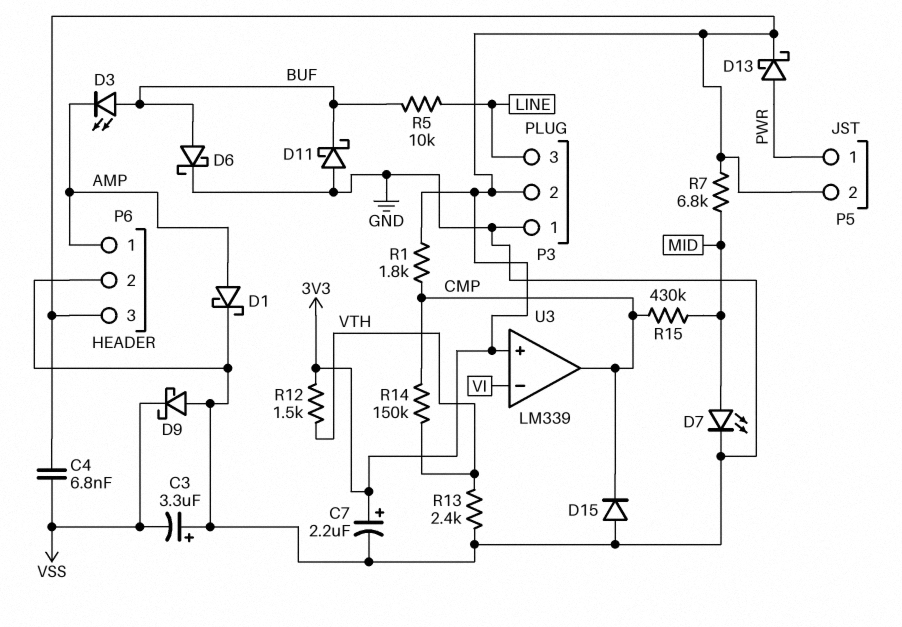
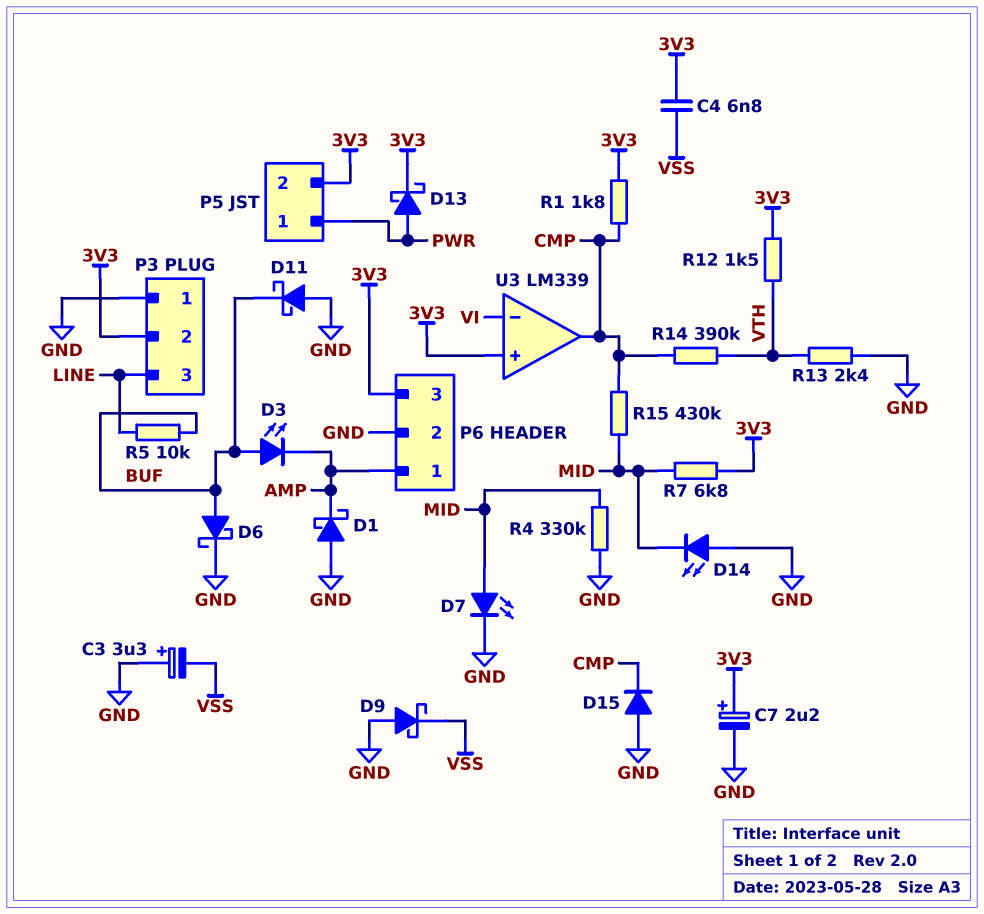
D1: schottky (A AMP, K GND) -> schottky (A GND, K AMP)
D14: none -> LED (A GND, K MID)
R4: none -> 330k (GND, MID)
R14: 150k (CMP, VTH) -> 390k (CMP, VTH)

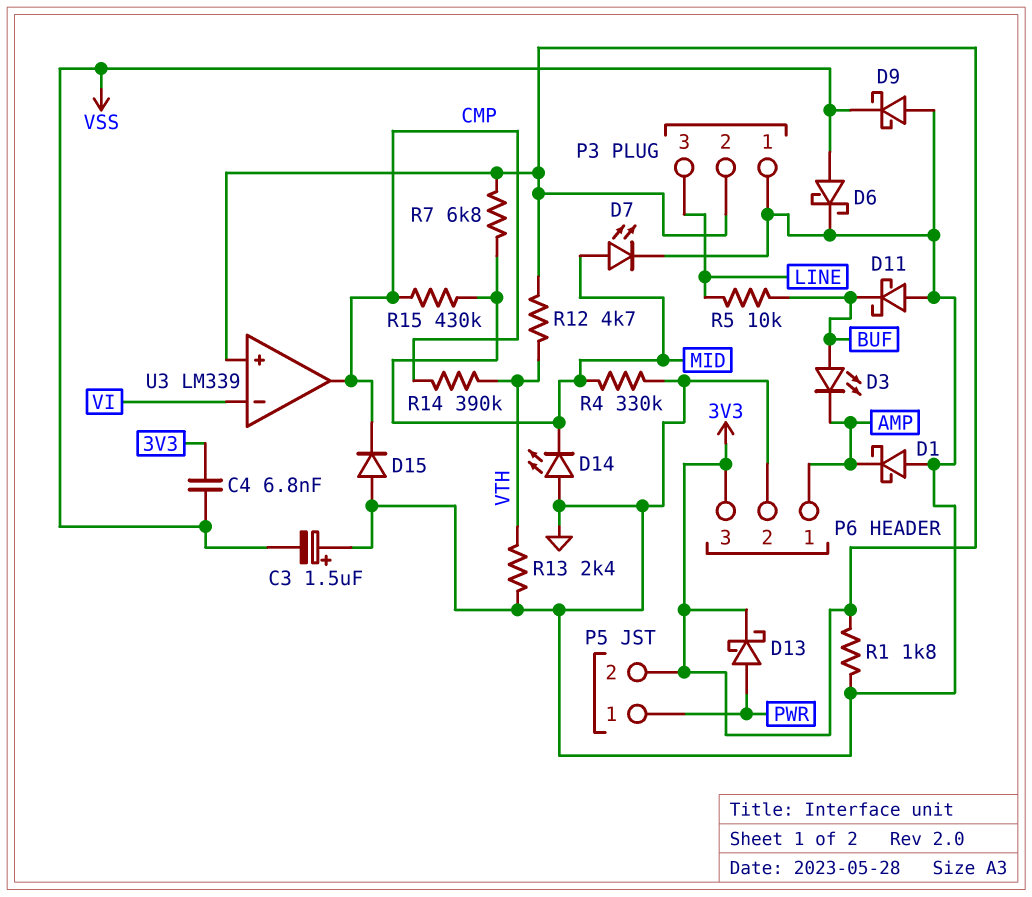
C3: 3.3uF (plus GND, minus VSS) -> 1.5uF (plus GND, minus VSS)
C7: 2.2uF (plus 3V3, minus GND) -> none
D6: schottky (A BUF, K GND) -> schottky (A VSS, K GND)
R1: 1.8k (3V3, CMP) -> 1.8k (3V3, GND)
R12: 1.5k (3V3, VTH) -> 4.7k (3V3, VTH)

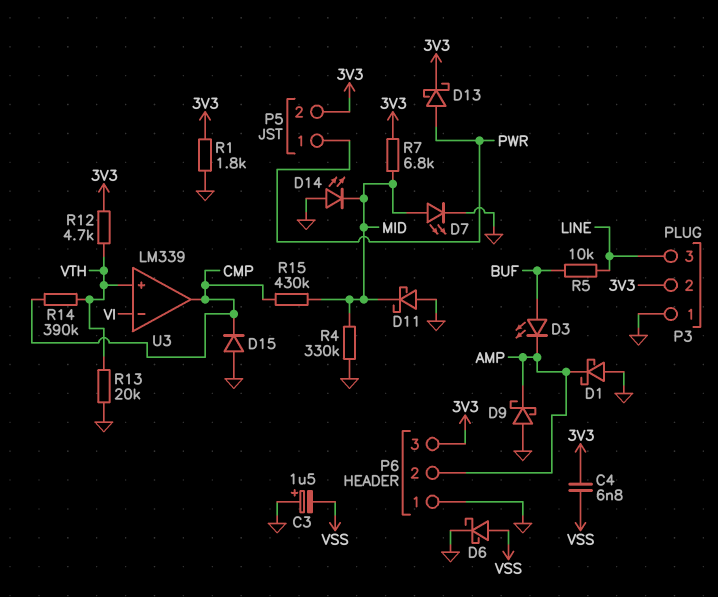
D9: schottky (A GND, K VSS) -> schottky (A GND, K AMP)
D11: schottky (A GND, K BUF) -> schottky (A GND, K MID)
P6 pin 1: AMP -> GND
P6 pin 2: GND -> AMP
R13: 2.4k (GND, VTH) -> 20k (GND, VTH)
U3 pin in+: 3V3 -> VTH

